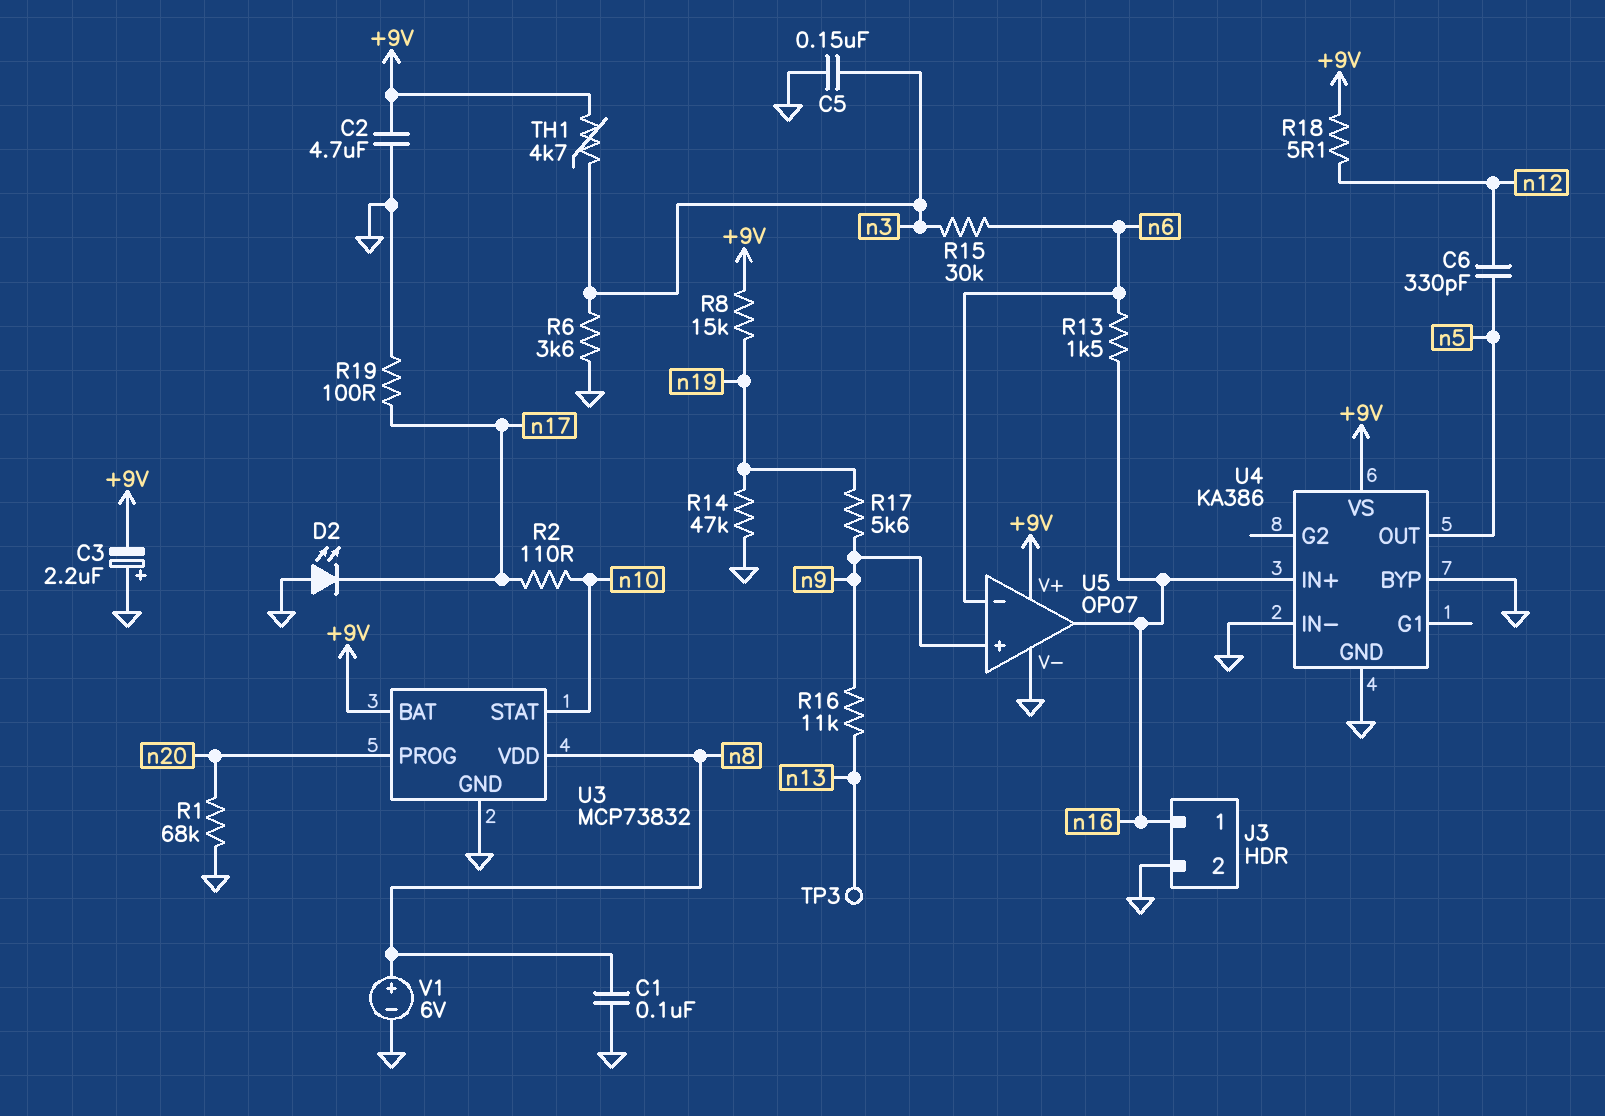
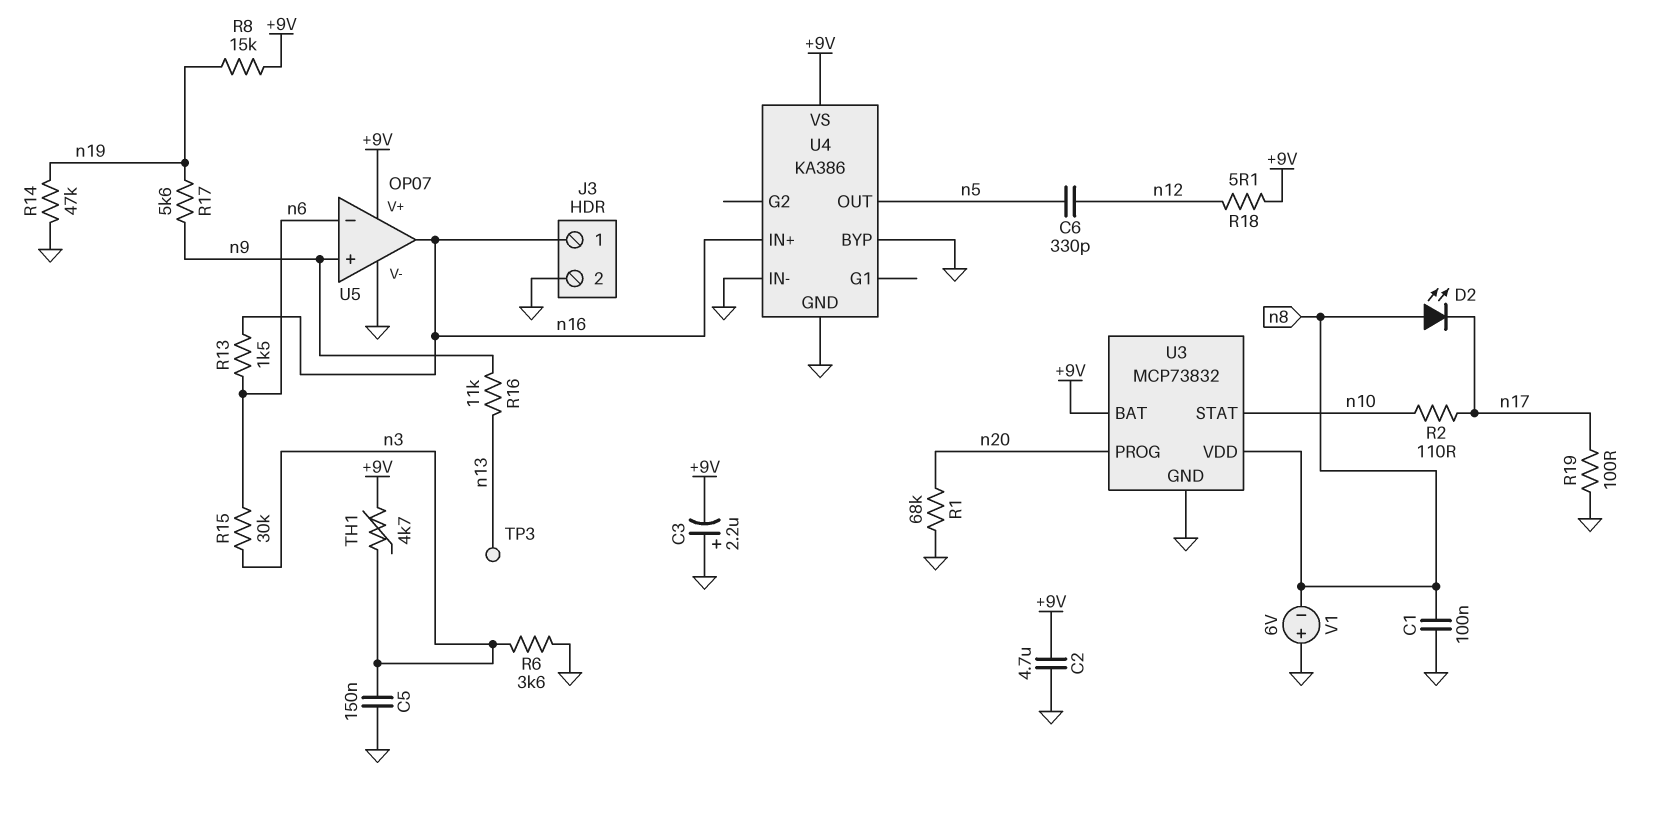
D2: LED (A GND, K n17) -> LED (A n8, K n17)
V1: 6V (plus n8, minus GND) -> 6V (plus GND, minus n8)

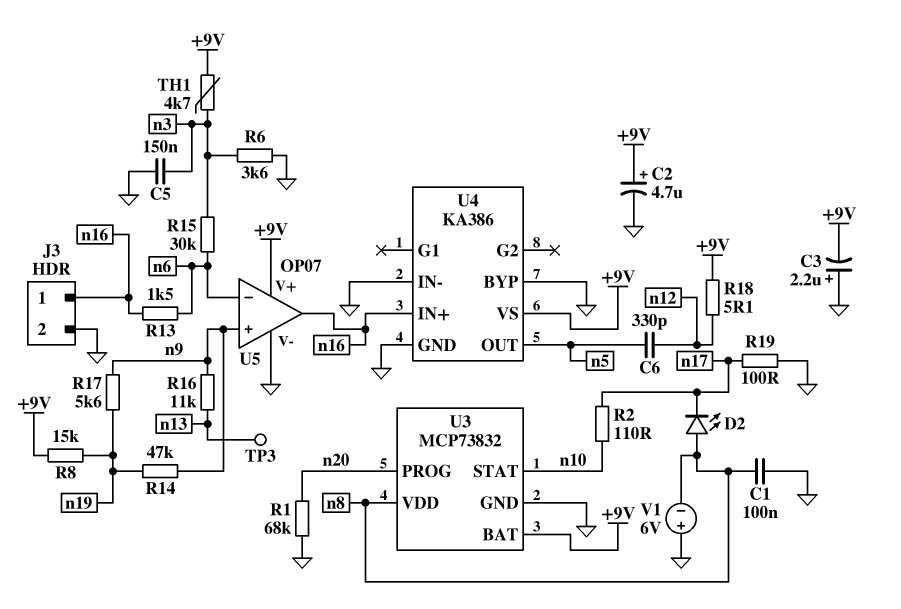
C2: 4.7uF (+9V, GND) -> 4.7uF (plus +9V, minus GND)
R14: 47k (GND, n19) -> 47k (n9, n19)

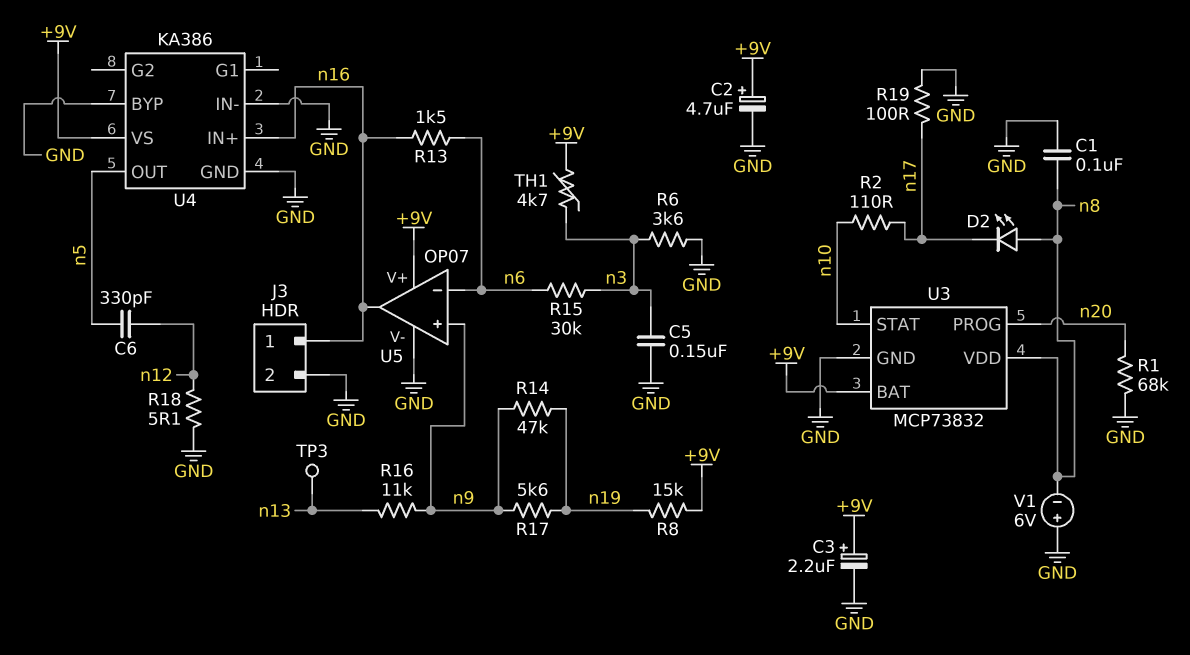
C3: 2.2uF (plus GND, minus +9V) -> 2.2uF (plus +9V, minus GND)
R18: 5.1 (+9V, n12) -> 5.1 (GND, n12)

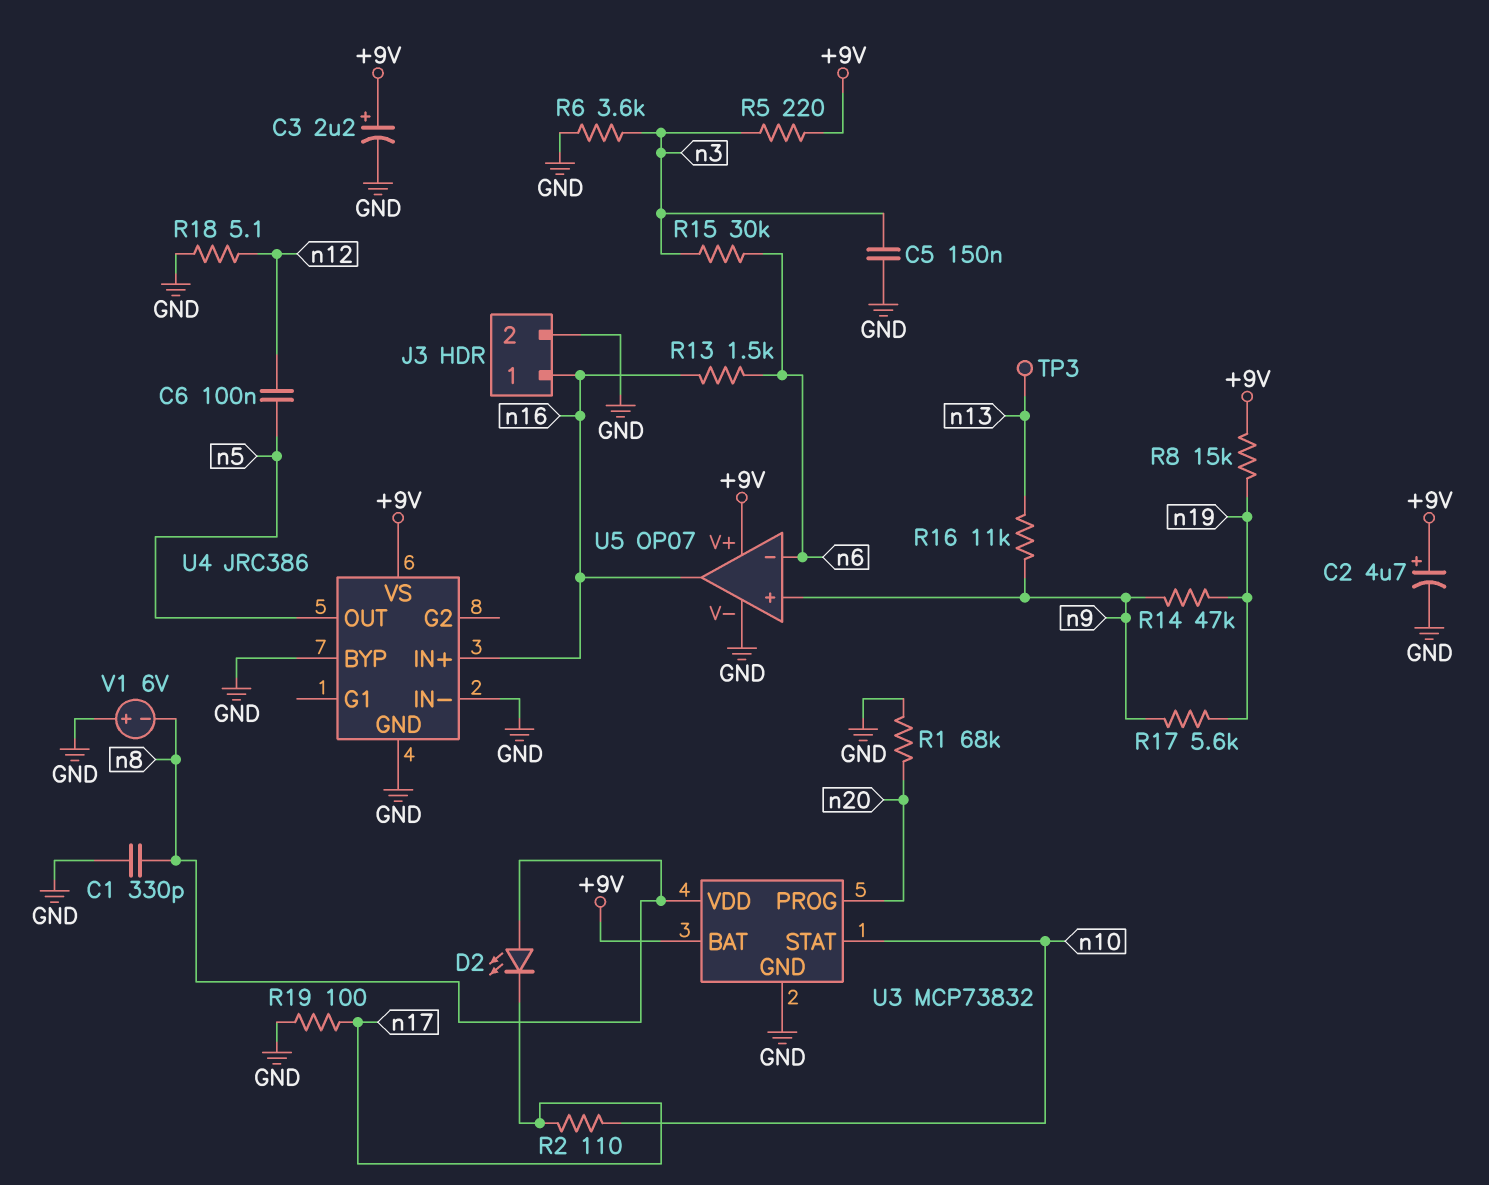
C1: 100nF (GND, n8) -> 330pF (GND, n8)
C6: 330pF (n5, n12) -> 100nF (n5, n12)
R5: none -> 220 (+9V, n3)
TH1: 4.7k (+9V, n3) -> none
U4: KA386 -> JRC386

